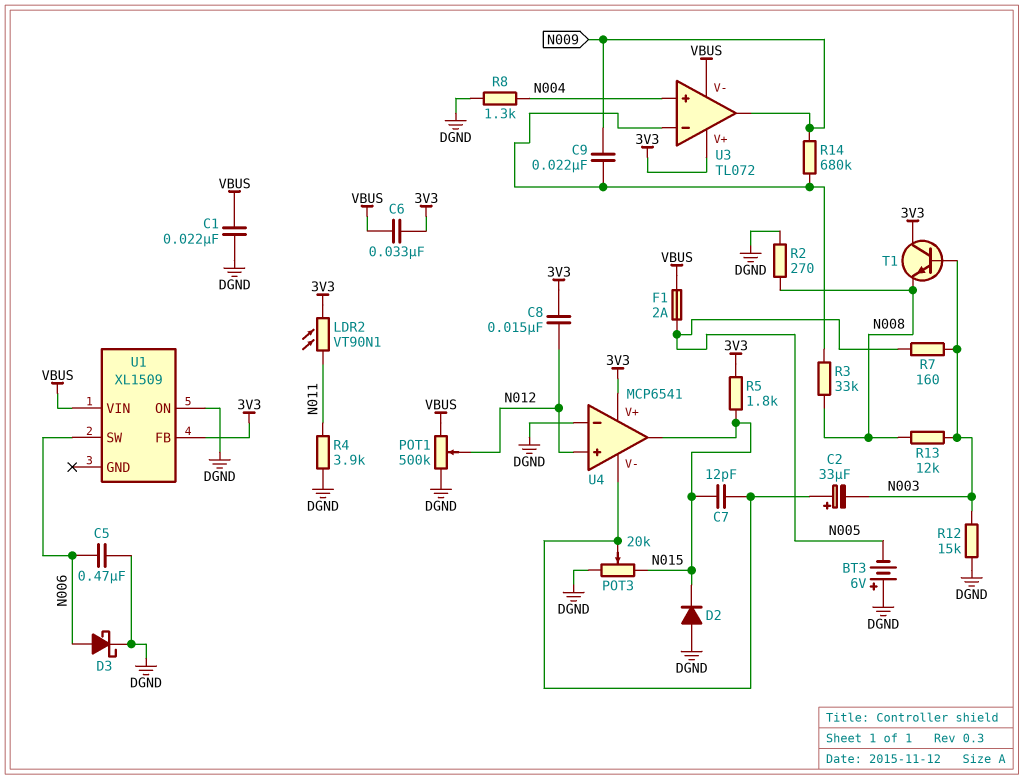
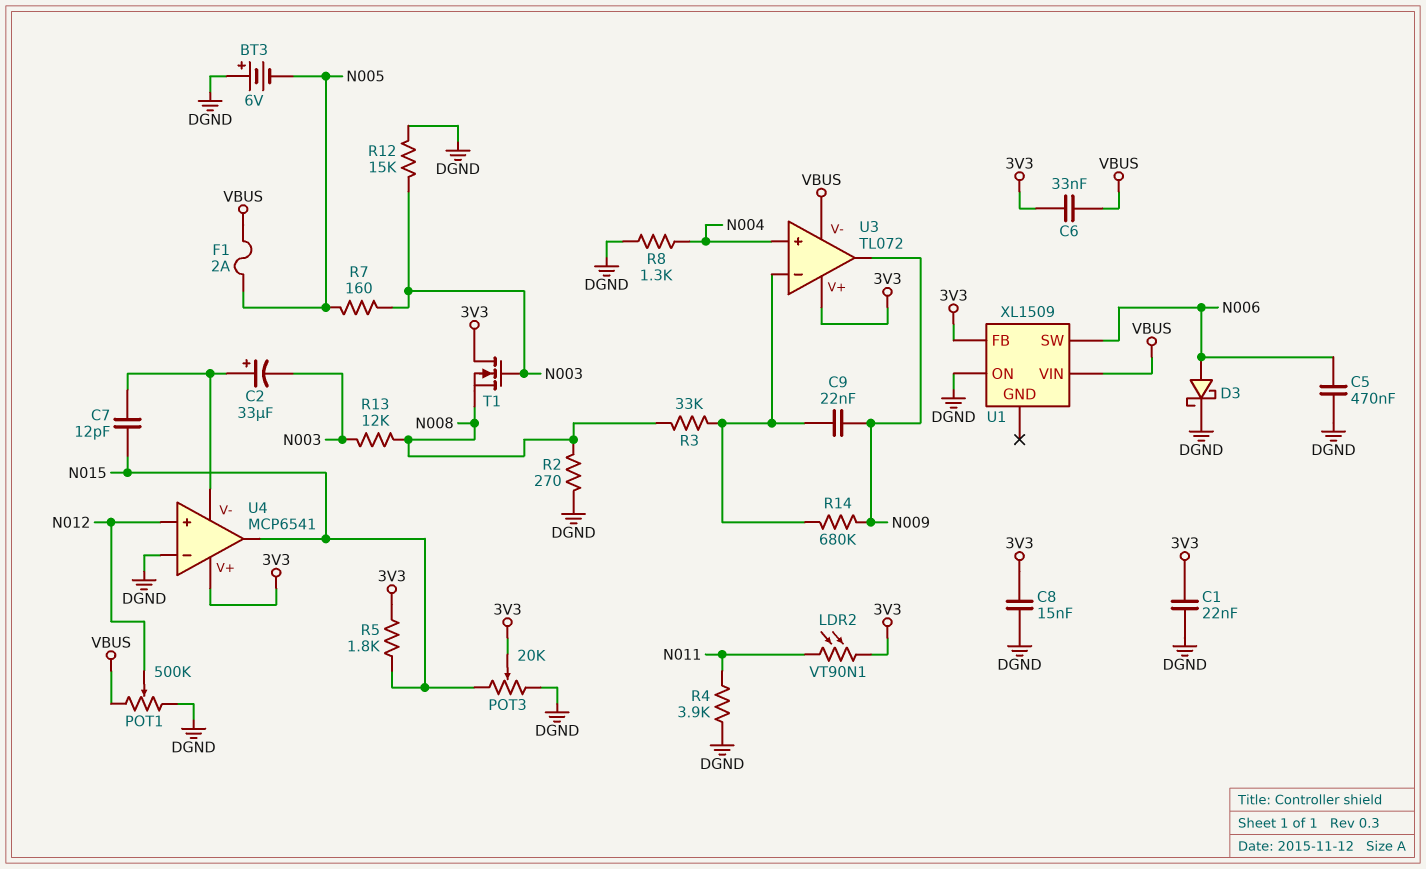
C1: 22nF (DGND, VBUS) -> 22nF (3V3, DGND)
C8: 15nF (3V3, N012) -> 15nF (3V3, DGND)
D2: diode (A DGND, K N015) -> none
POT3: 20k (DGND, N015, wiper U4/V-) -> 20k (DGND, N015, wiper 3V3)
T1: NPN (B N003, C 3V3, E N008) -> NMOS (G N003, D 3V3, S N008)

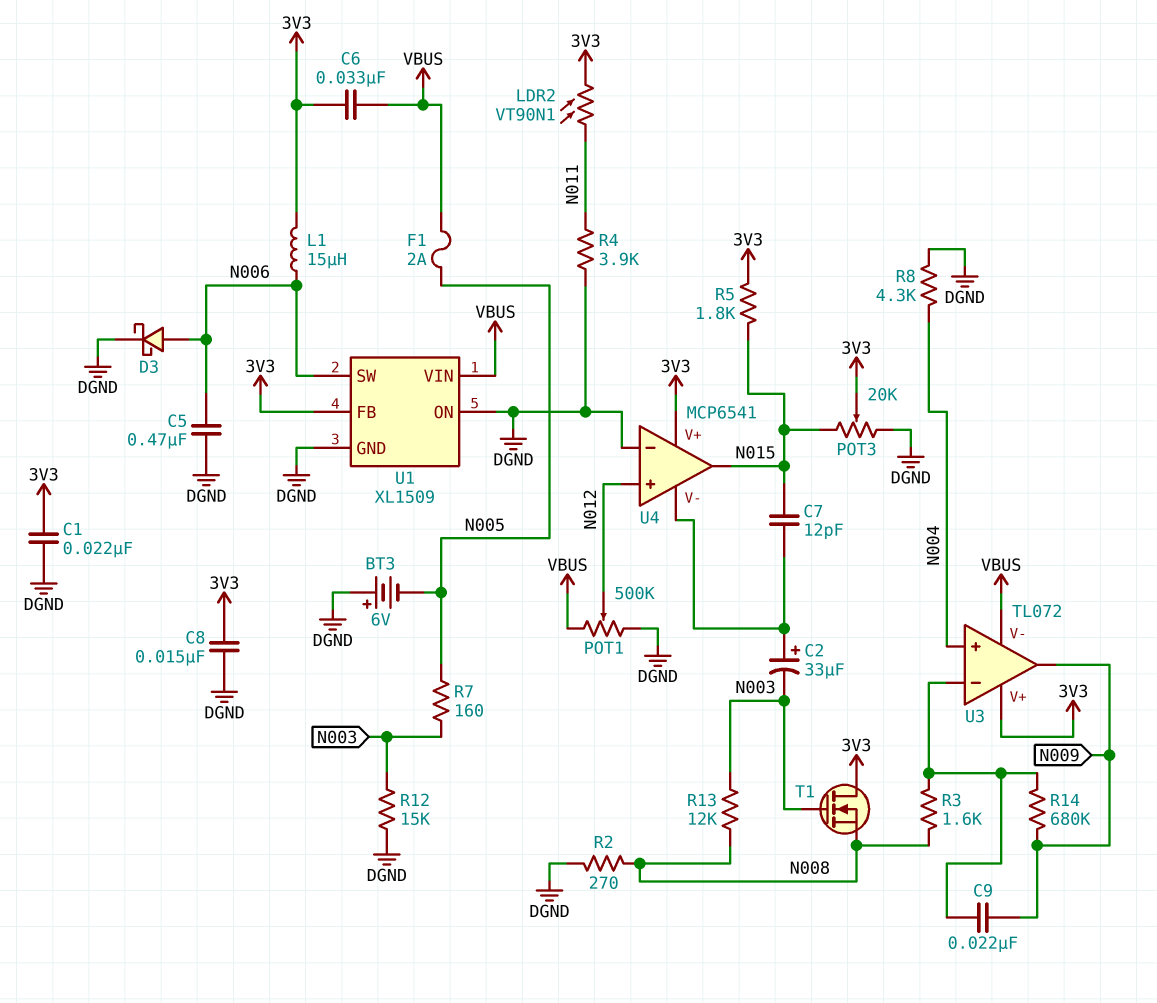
L1: none -> 15uH (3V3, N006)
R3: 33k (N008, U3/in-) -> 1.6k (N008, U3/in-)
R8: 1.3k (DGND, N004) -> 4.3k (DGND, N004)
U1 pin GND: none -> DGND

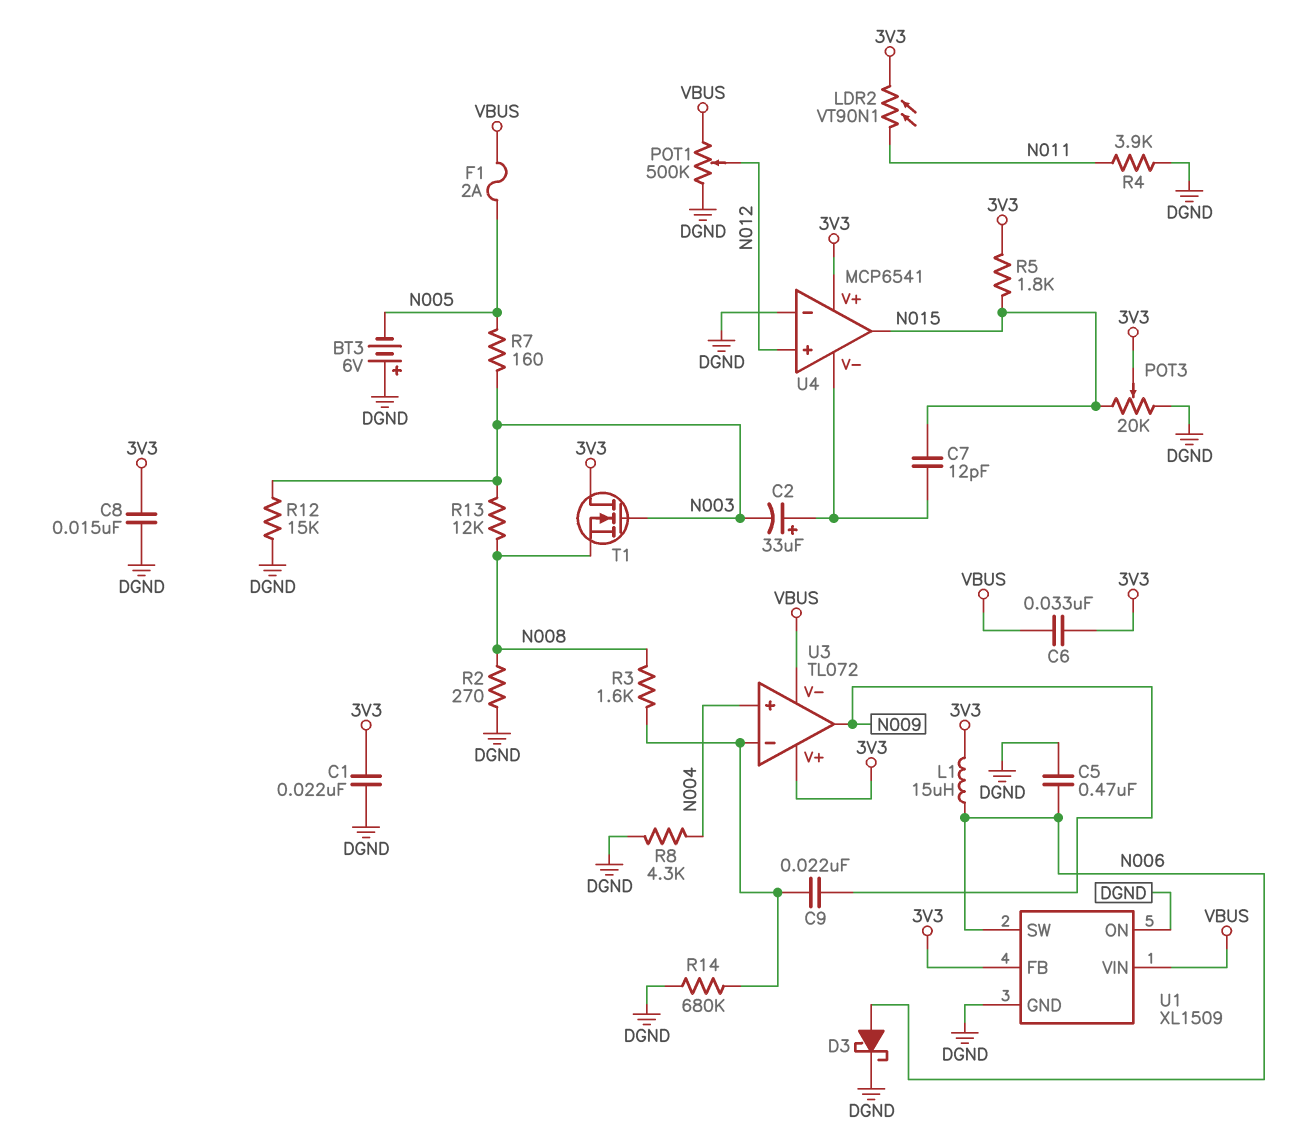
R14: 680k (N009, U3/in-) -> 680k (DGND, U3/in-)

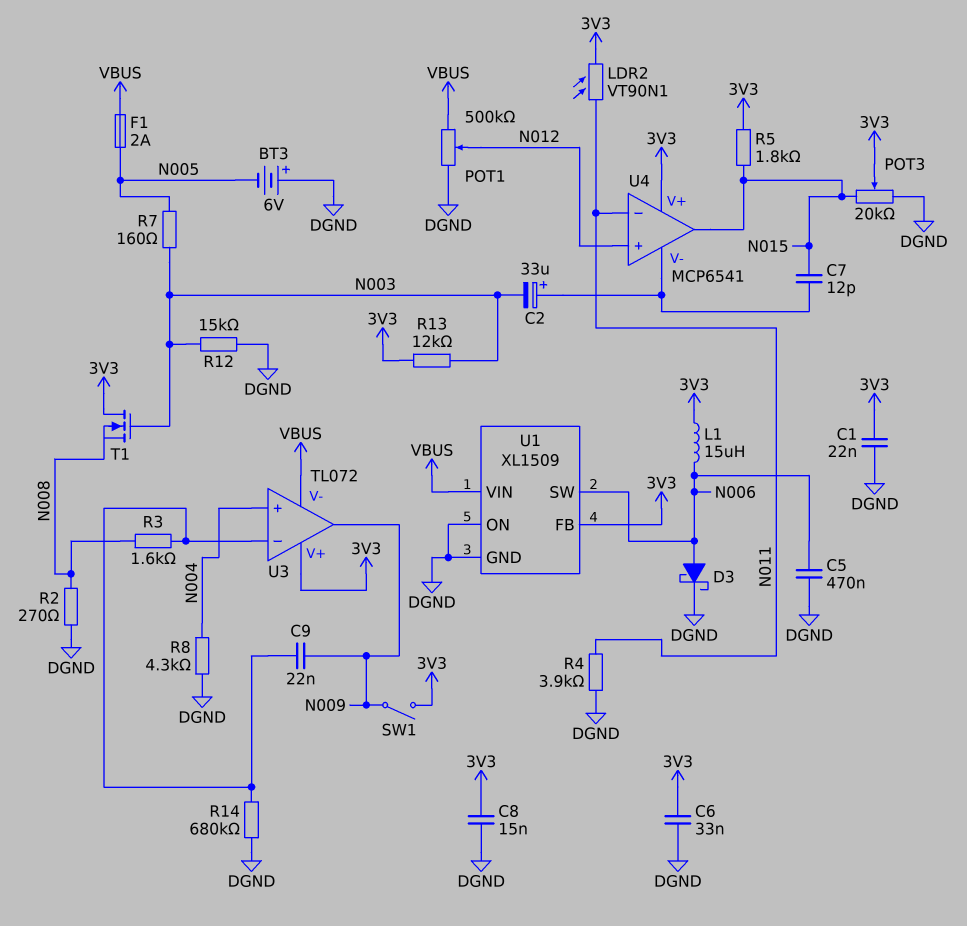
C6: 33nF (3V3, VBUS) -> 33nF (3V3, DGND)
R13: 12k (N003, N008) -> 12k (3V3, N003)
SW1: none -> switch (3V3, N009)
U4 pin in-: DGND -> N011

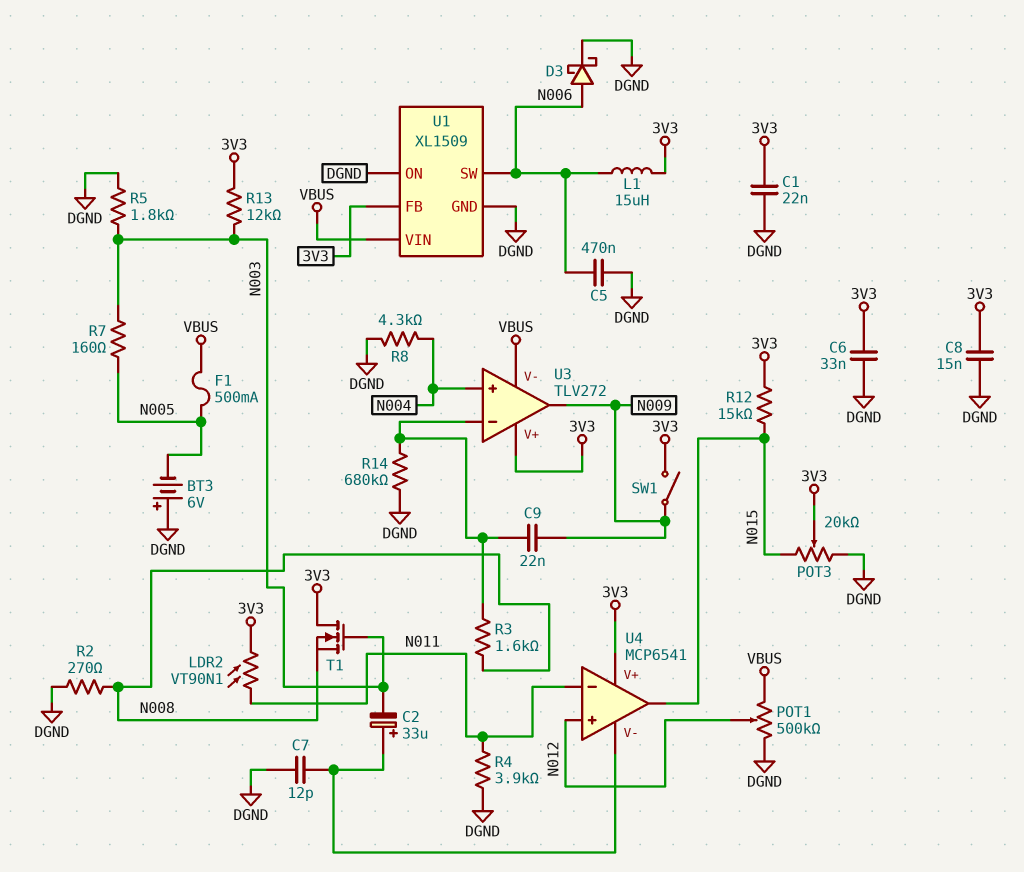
C7: 12pF (N015, U4/V-) -> 12pF (DGND, U4/V-)
F1: 2A (N005, VBUS) -> 500mA (N005, VBUS)
R5: 1.8k (3V3, N015) -> 1.8k (DGND, N003)
R12: 15k (DGND, N003) -> 15k (3V3, N015)
U3: TL072 -> TLV272

